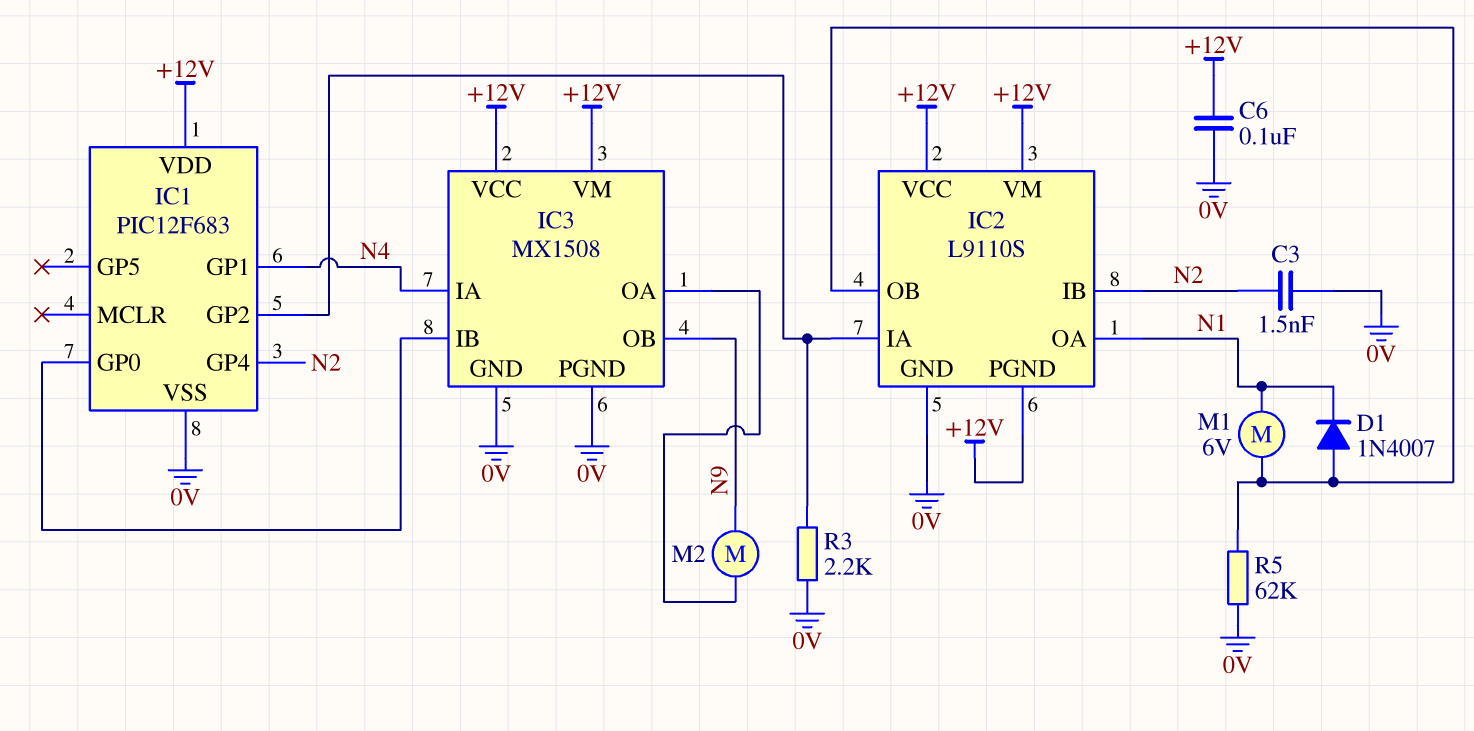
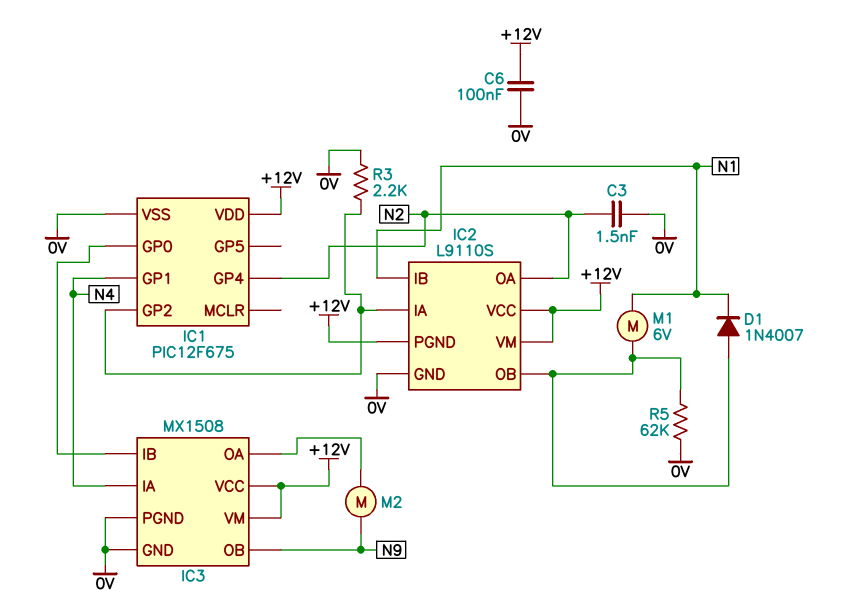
IC1: PIC12F683 -> PIC12F675
IC2 pin IB: N2 -> N1
IC2 pin OA: N1 -> N2

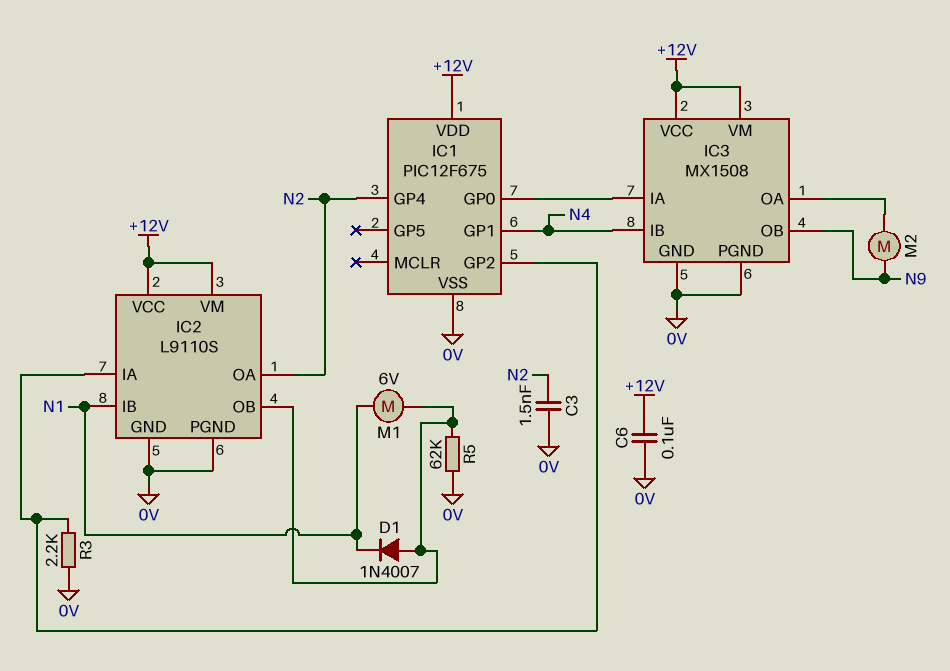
IC2 pin PGND: +12V -> 0V
IC3 pin IA: N4 -> IC1/GP0
IC3 pin IB: IC1/GP0 -> N4

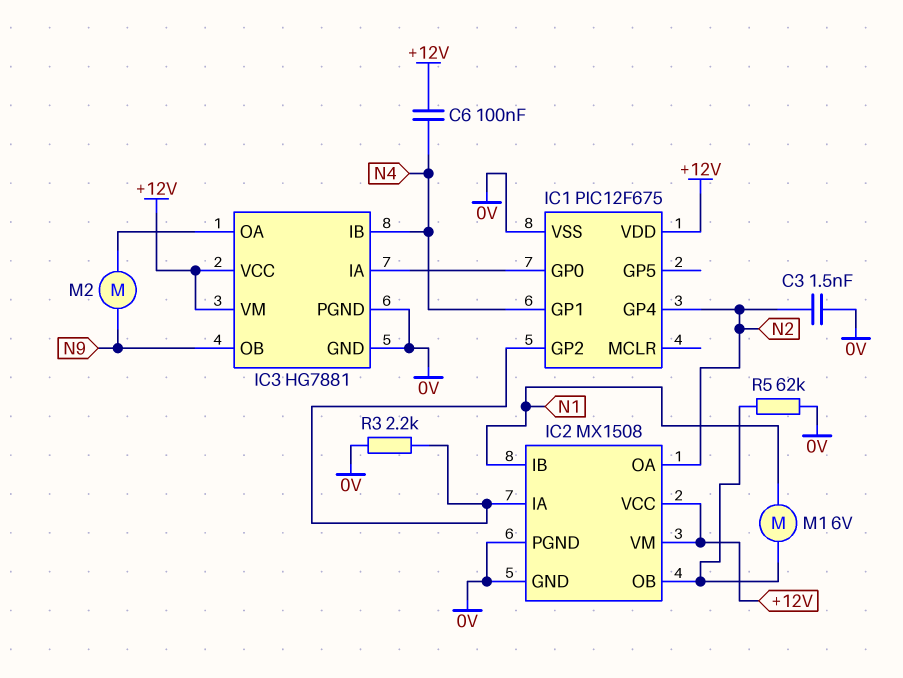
C6: 100nF (+12V, 0V) -> 100nF (+12V, N4)
D1: diode 1N4007 (A IC2/OB, K N1) -> none
IC2: L9110S -> MX1508
IC3: MX1508 -> HG7881

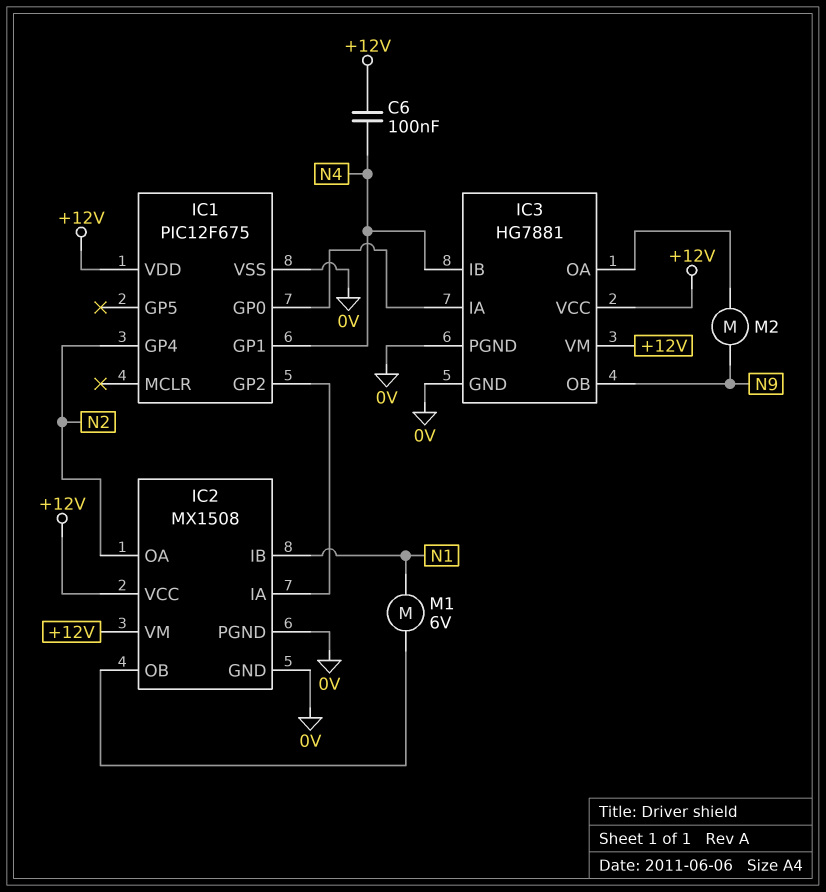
C3: 1.5nF (0V, N2) -> none
R3: 2.2k (0V, IC1/GP2) -> none
R5: 62k (0V, IC2/OB) -> none

